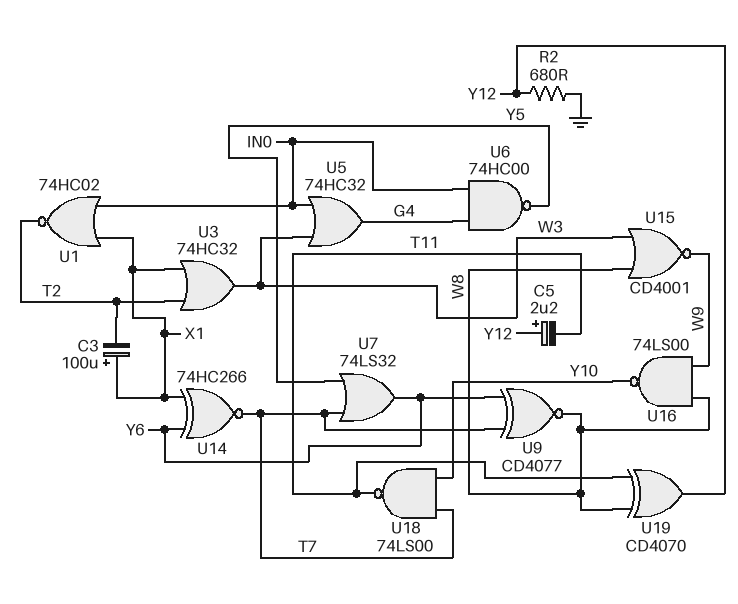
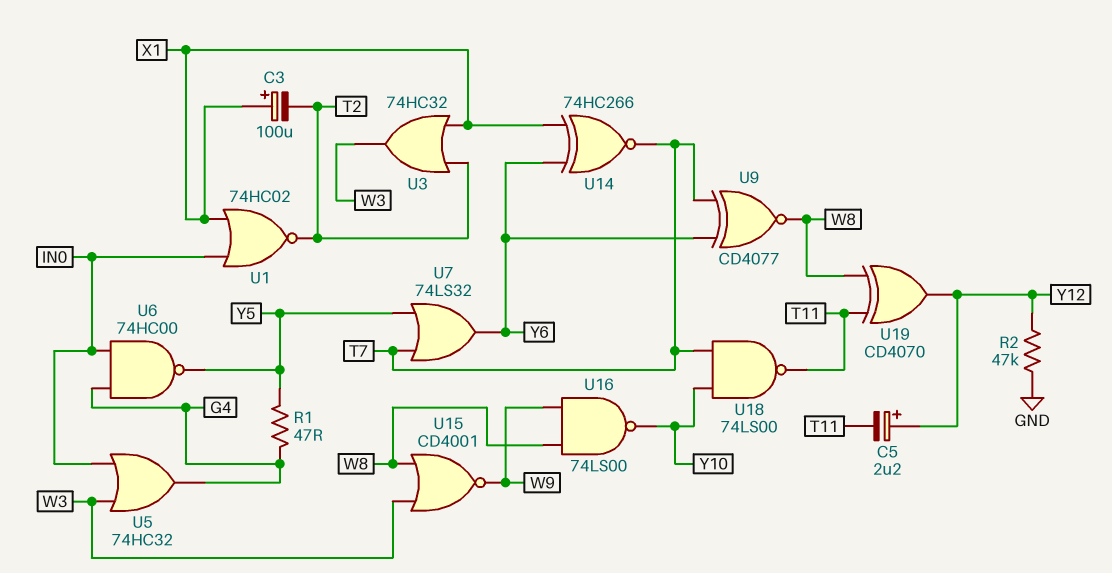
R1: none -> 47 (G4, Y5)
R2: 680 (GND, Y12) -> 47k (GND, Y12)

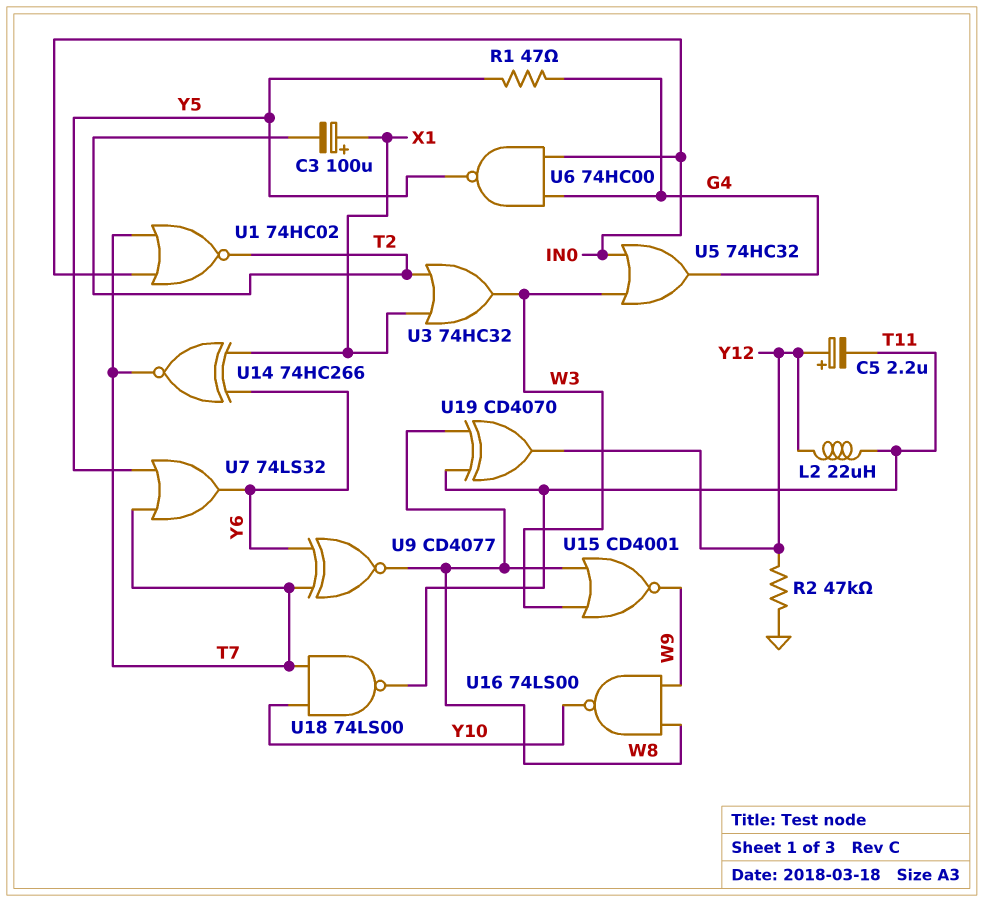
L2: none -> 22uH (T11, Y12)
U1: NOR 74HC02 (in IN0, in X1, out T2) -> NOR 74HC02 (in IN0, in T7, out T2)

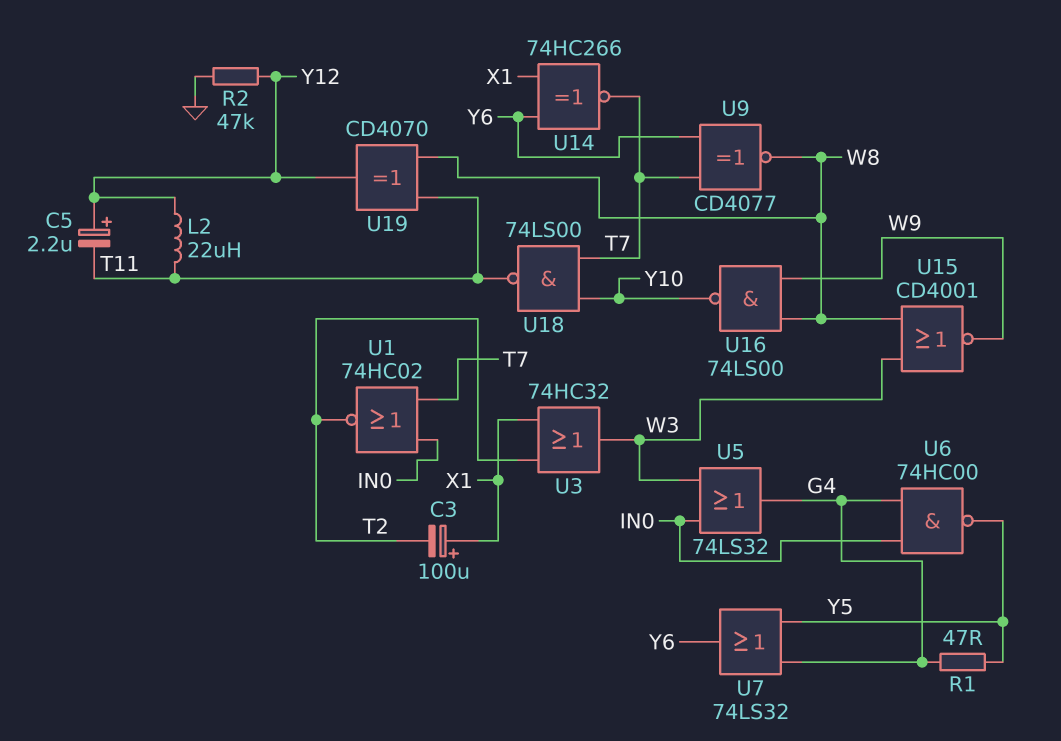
U5: OR 74HC32 (in IN0, in W3, out G4) -> OR 74LS32 (in IN0, in W3, out G4)
U7: OR 74LS32 (in T7, in Y5, out Y6) -> OR 74LS32 (in G4, in Y5, out Y6)

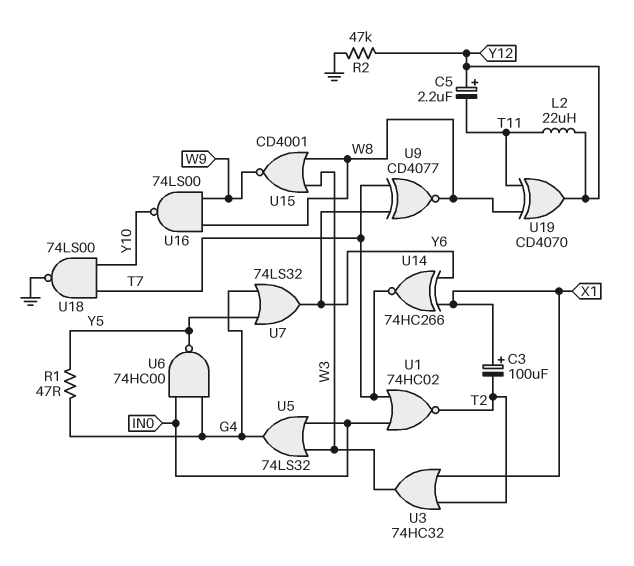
U18: NAND 74LS00 (in T7, in Y10, out T11) -> NAND 74LS00 (in T7, in Y10, out GND)

